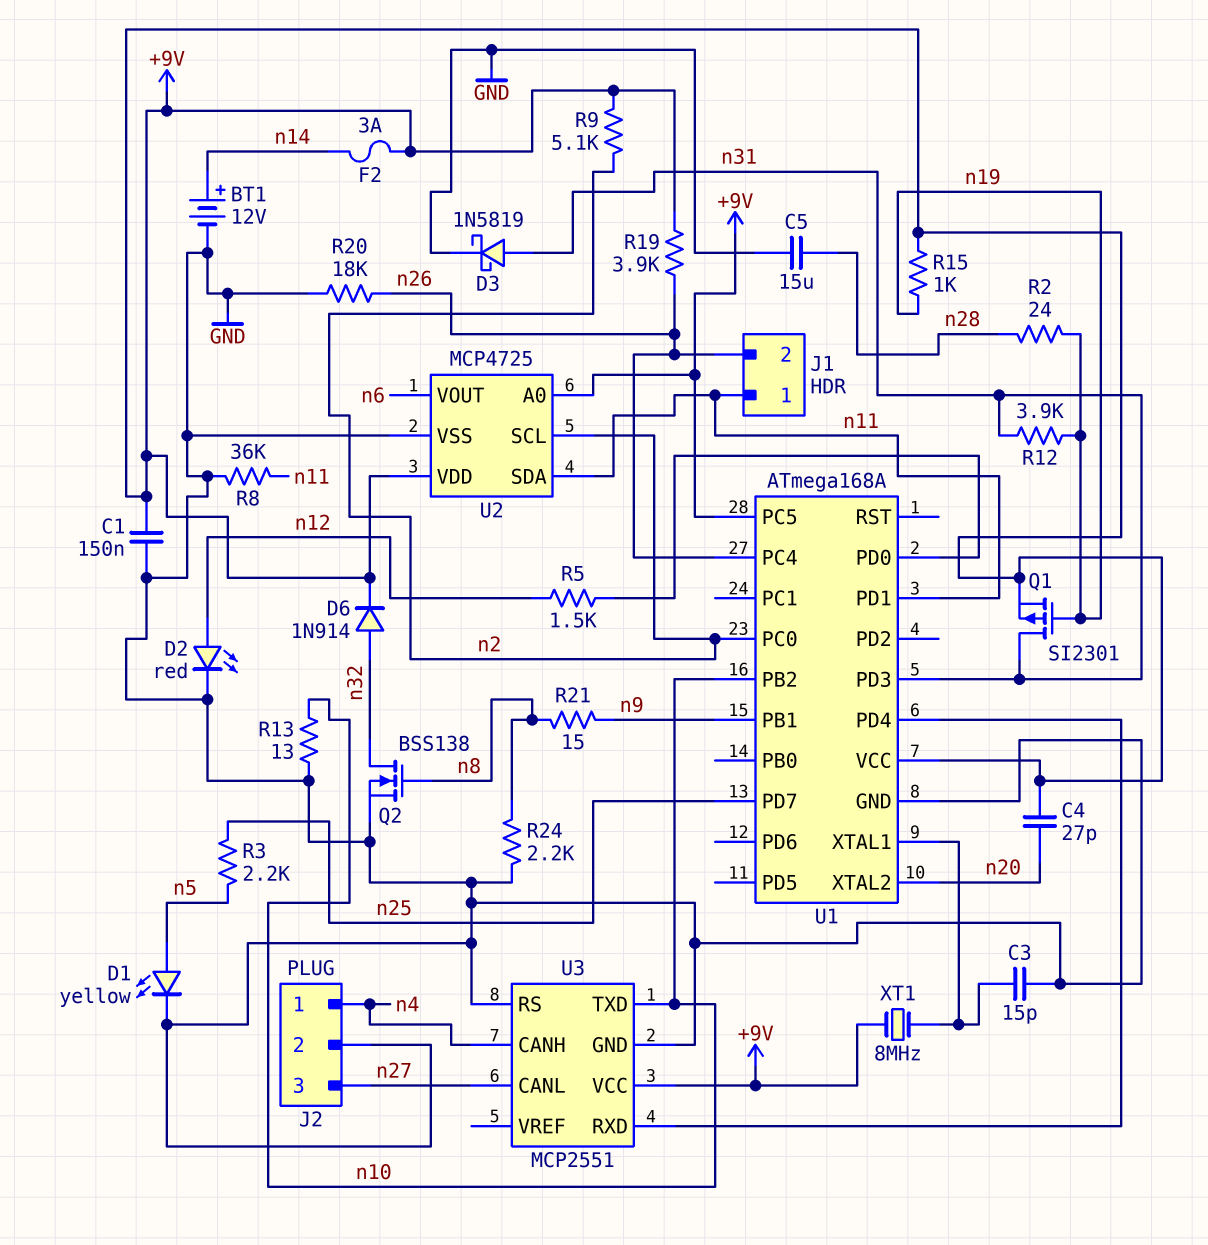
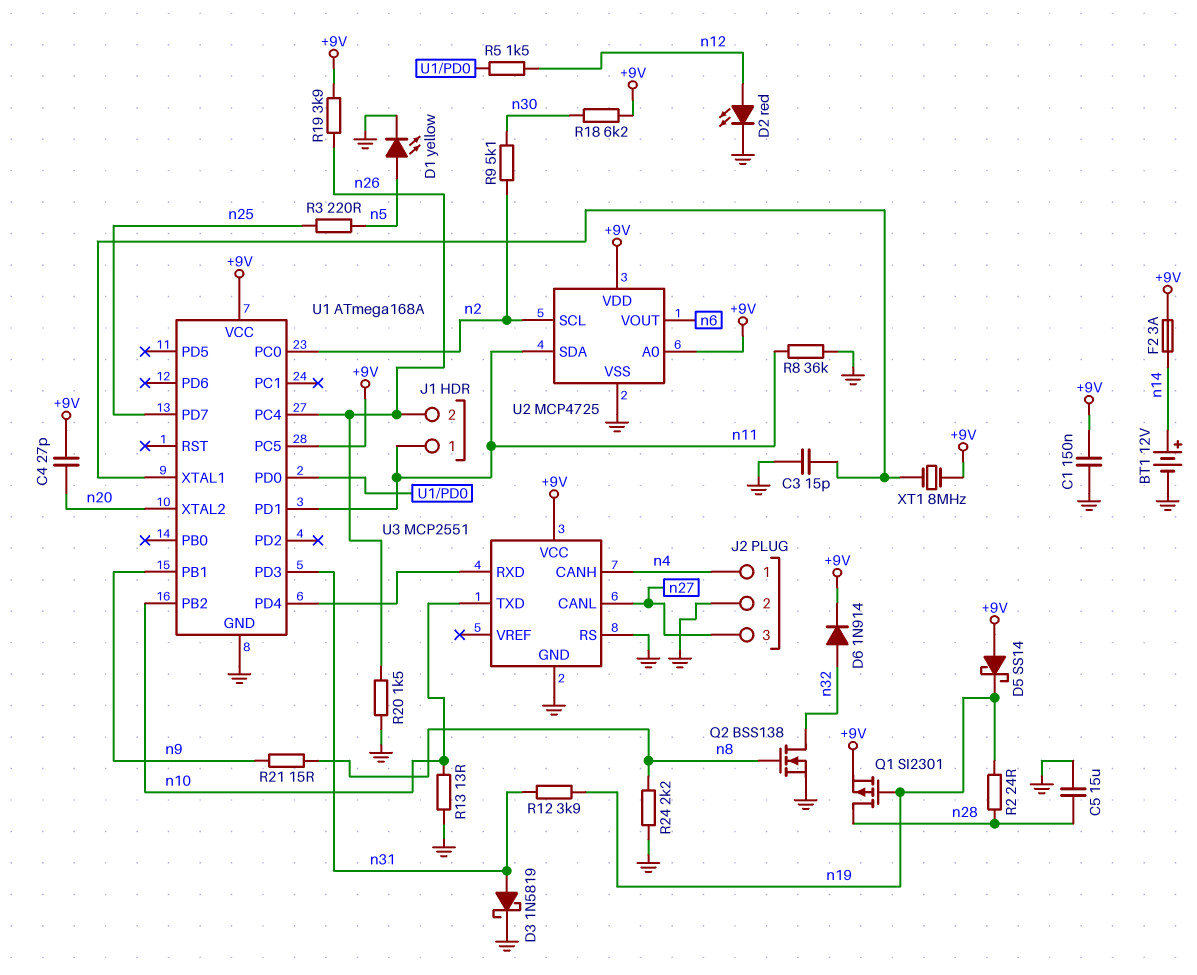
D5: none -> schottky SS14 (A +9V, K n19)
Q1: PMOS SI2301 (G n19, D n31, S +9V) -> PMOS SI2301 (G n19, D n28, S +9V)
R3: 2.2k (n5, n25) -> 220 (n5, n25)
R9: 5.1k (+9V, n2) -> 5.1k (n2, n30)
R15: 1k (+9V, n19) -> none
R18: none -> 6.2k (+9V, n30)
R20: 18k (GND, n26) -> 1.5k (GND, n26)

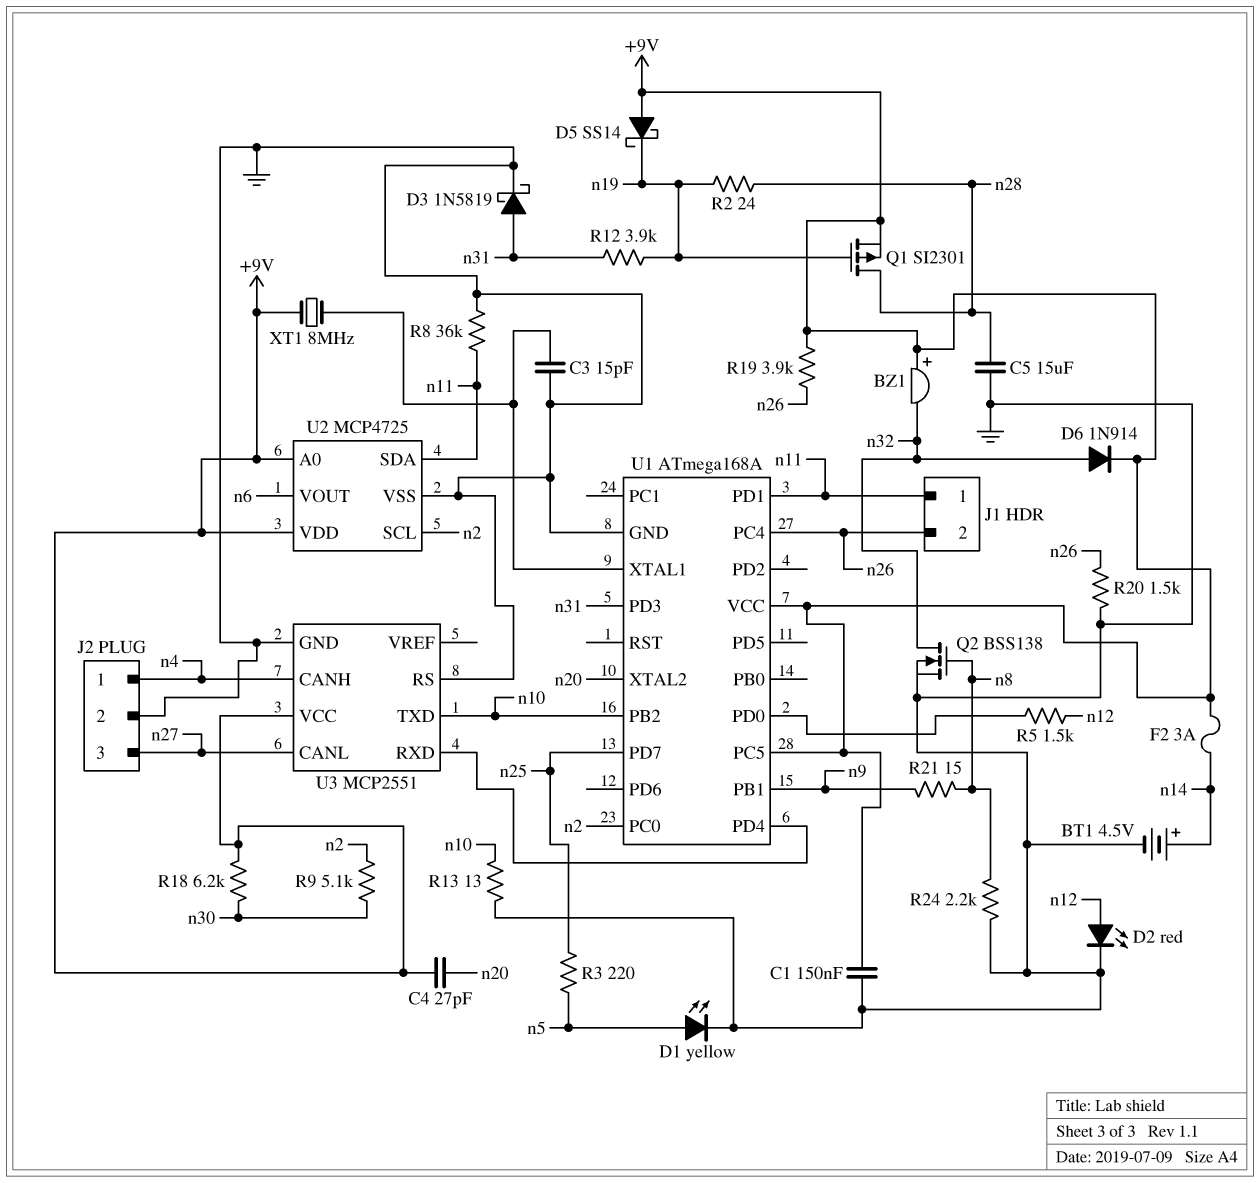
BT1: 12V (plus n14, minus GND) -> 4.5V (plus n14, minus GND)
BZ1: none -> buzzer (plus +9V, minus n32)

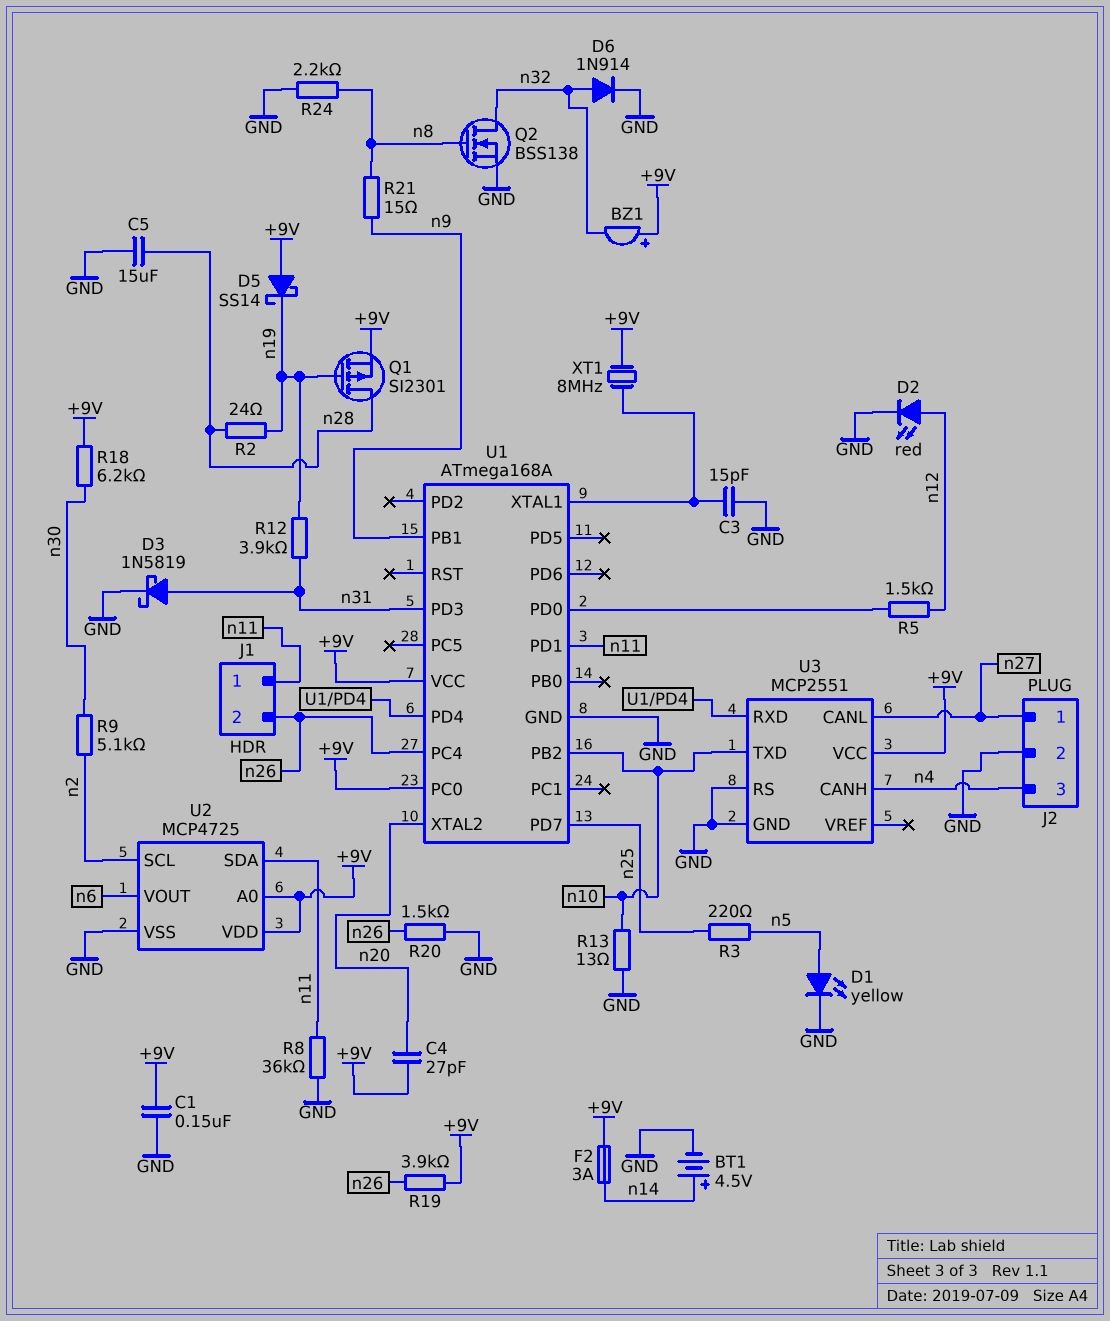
D6: diode 1N914 (A n32, K +9V) -> diode 1N914 (A n32, K GND)
J2 pin 1: n4 -> n27
J2 pin 3: n27 -> n4
U1 pin PC0: n2 -> +9V
U1 pin PC5: +9V -> none

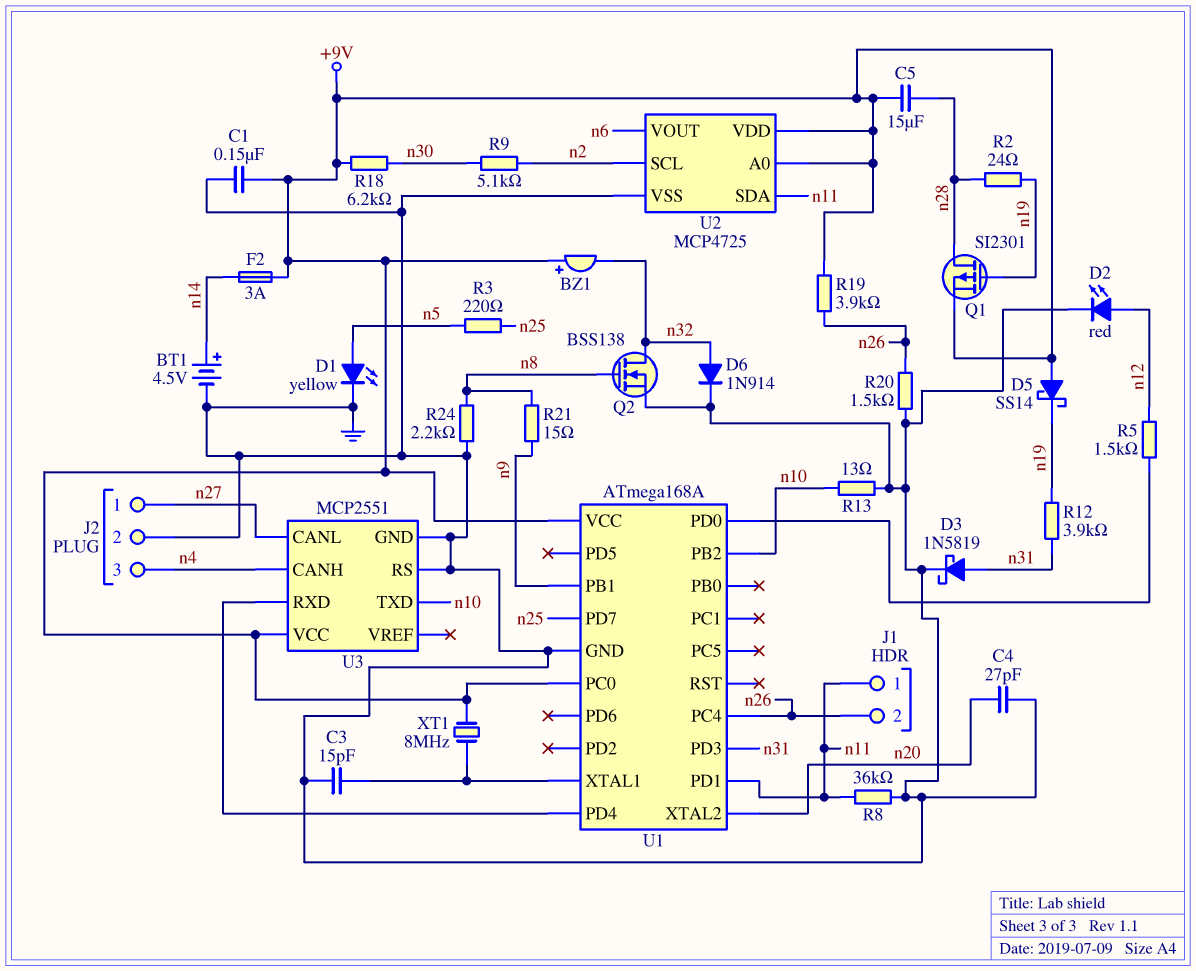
C4: 27pF (+9V, n20) -> 27pF (GND, n20)
C5: 15uF (GND, n28) -> 15uF (+9V, n28)

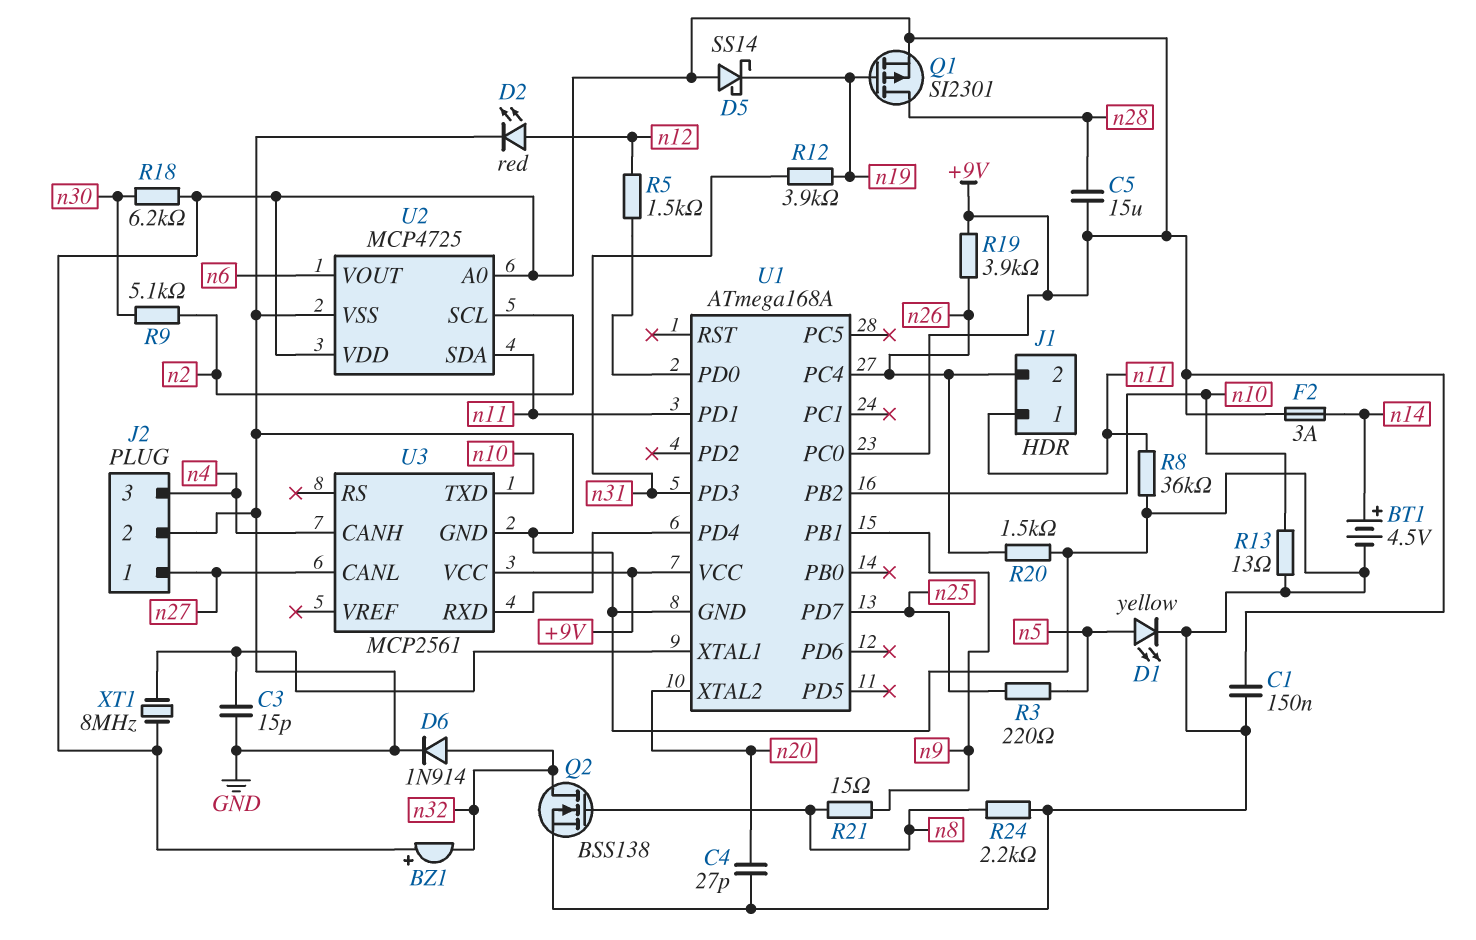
D3: schottky 1N5819 (A n31, K GND) -> none
R2: 24 (n19, n28) -> none
U3: MCP2551 -> MCP2561
U3 pin RS: GND -> none

